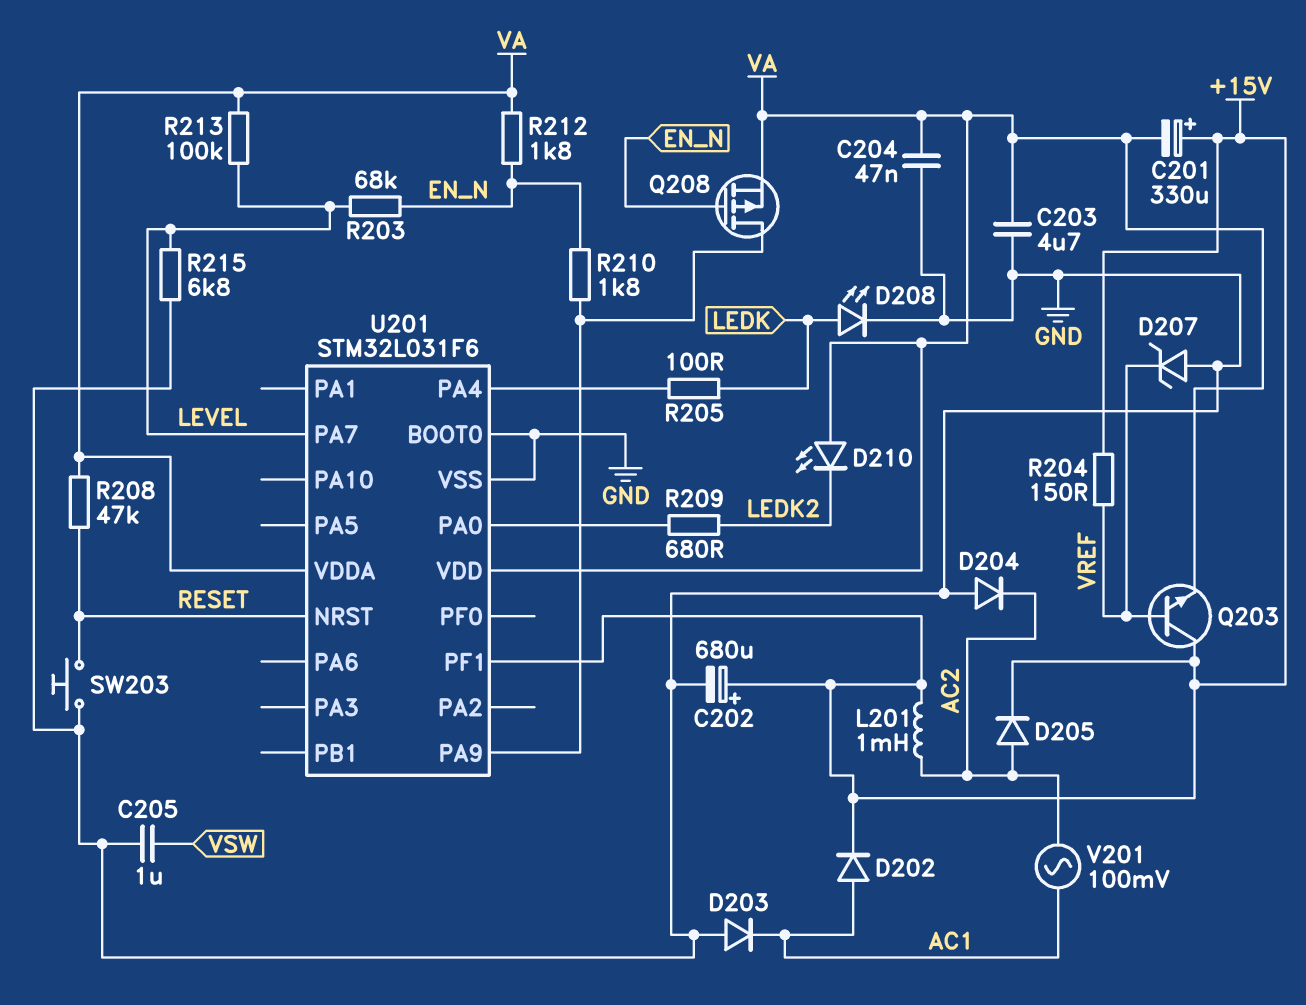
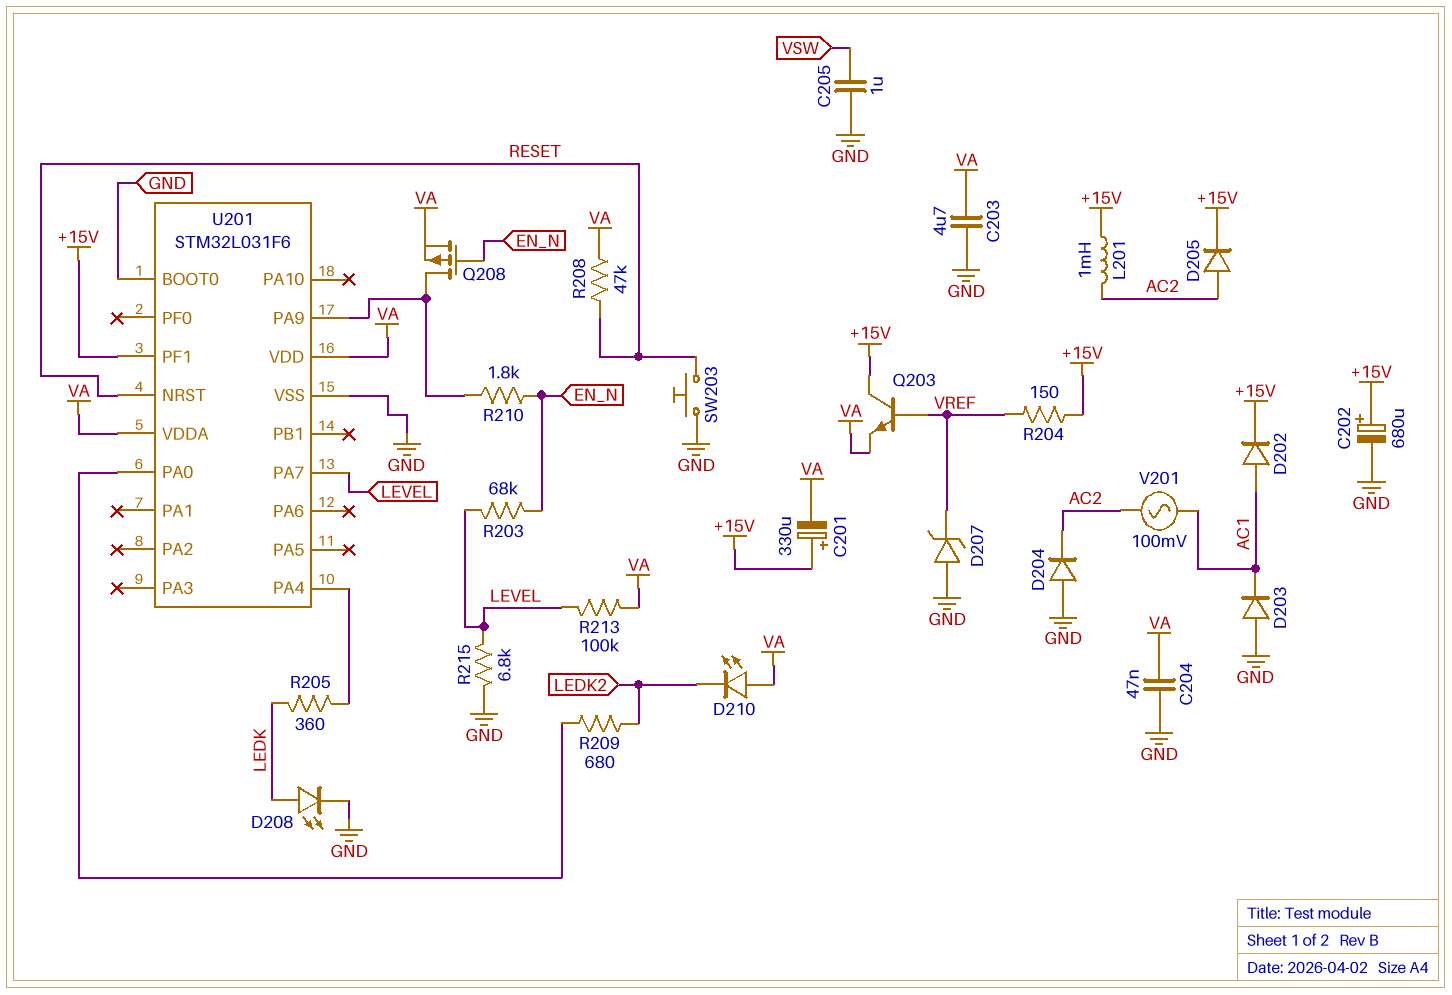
R205: 100 (LEDK, U201/PA4) -> 360 (LEDK, U201/PA4)
R212: 1.8k (EN_N, VA) -> none

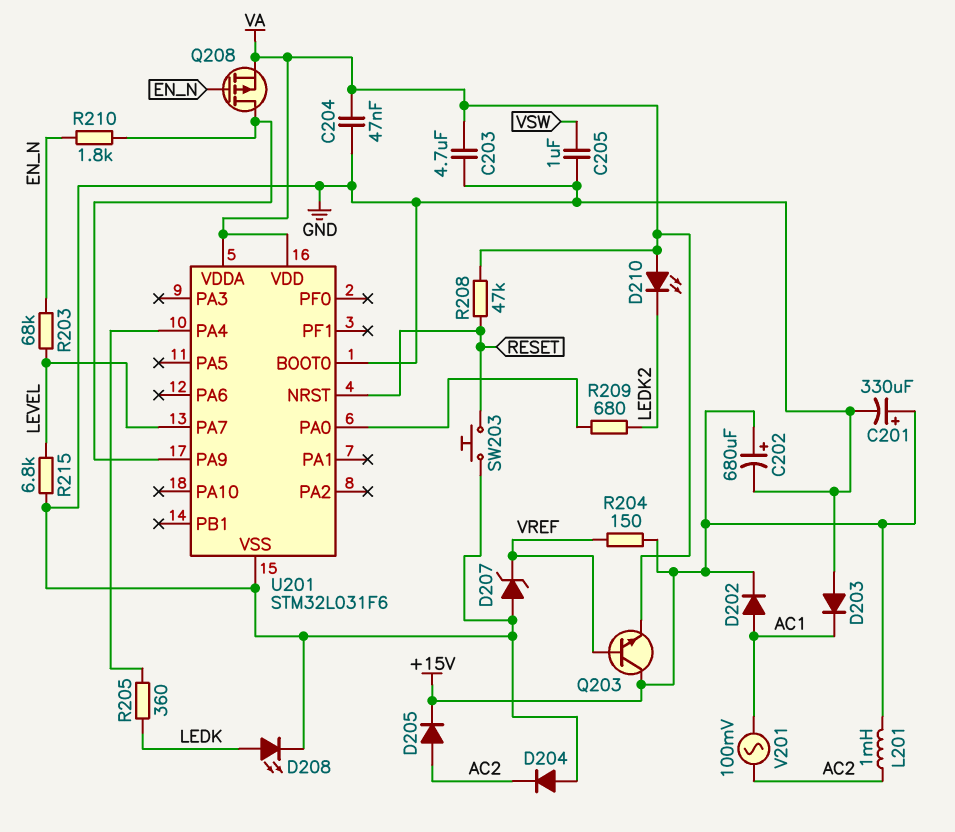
C201: 330uF (plus +15V, minus VA) -> 330uF (plus +15V, minus GND)
R213: 100k (LEVEL, VA) -> none
U201 pin PF1: +15V -> none

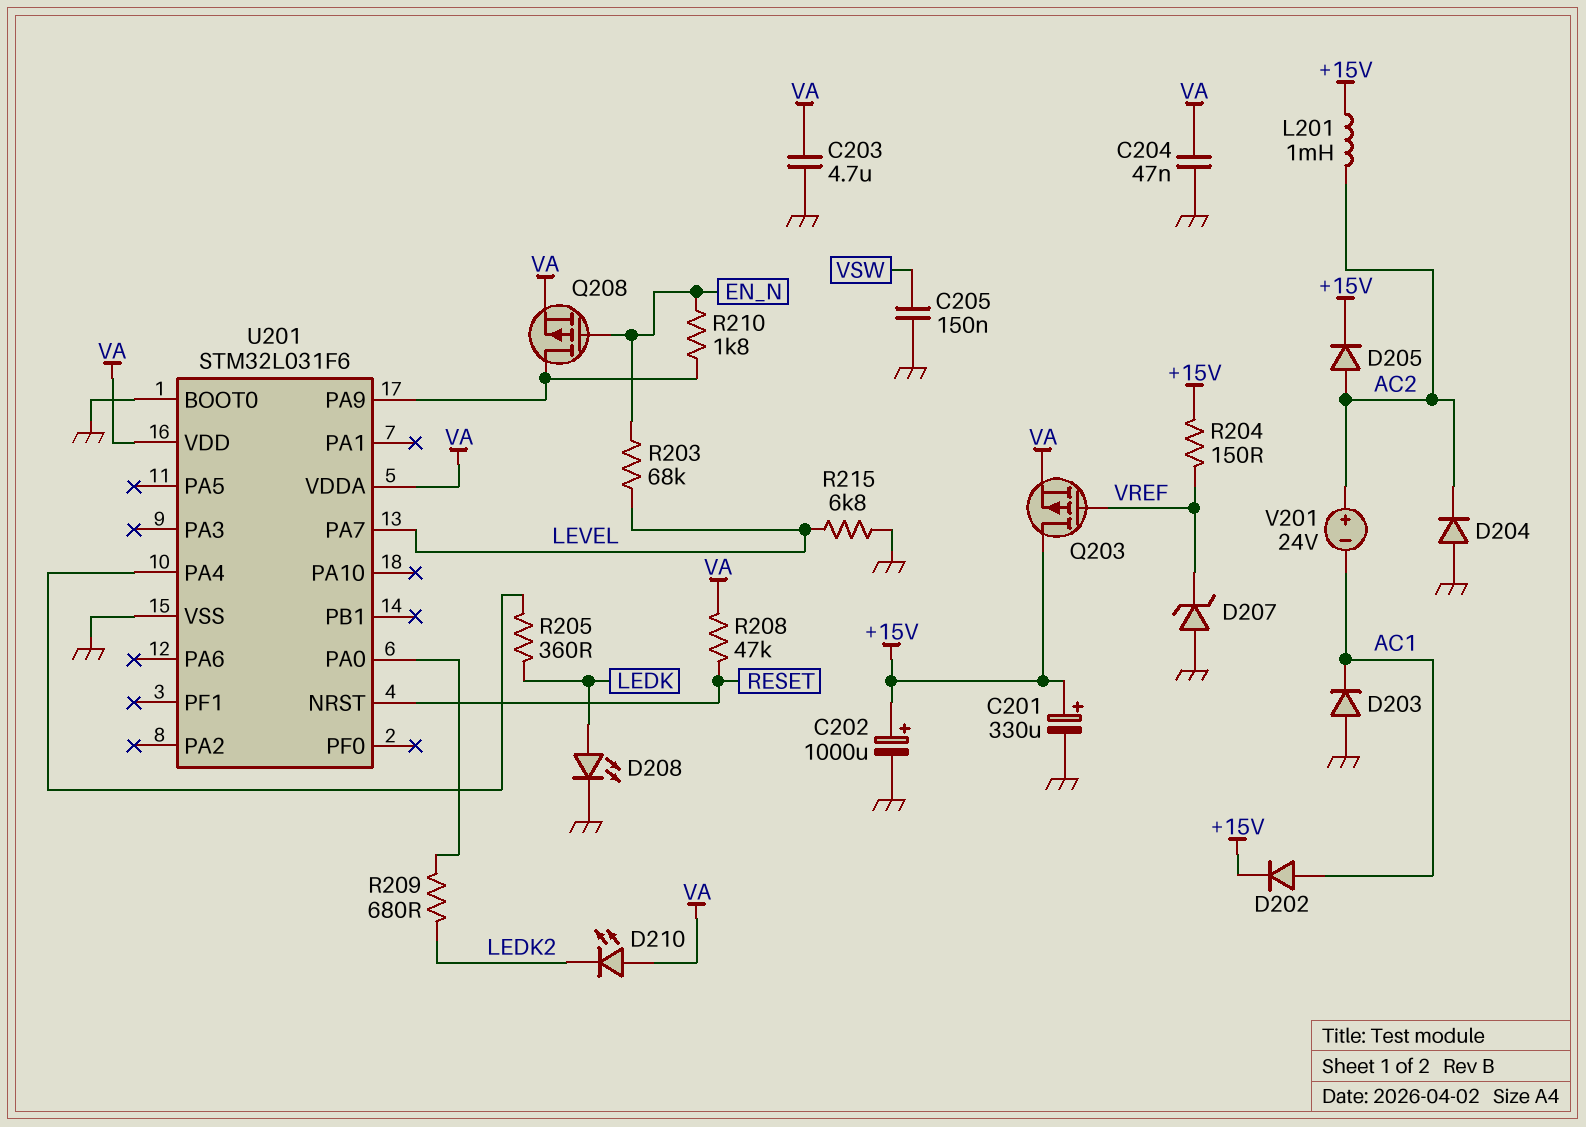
C202: 680uF (plus +15V, minus GND) -> 1000uF (plus +15V, minus GND)
C205: 1uF (GND, VSW) -> 150nF (GND, VSW)
Q203: NPN (B VREF, C +15V, E VA) -> PMOS (G VREF, D +15V, S VA)
SW203: button (GND, RESET) -> none
V201: AC 100mV (AC1, AC2) -> 24V (plus AC2, minus AC1)

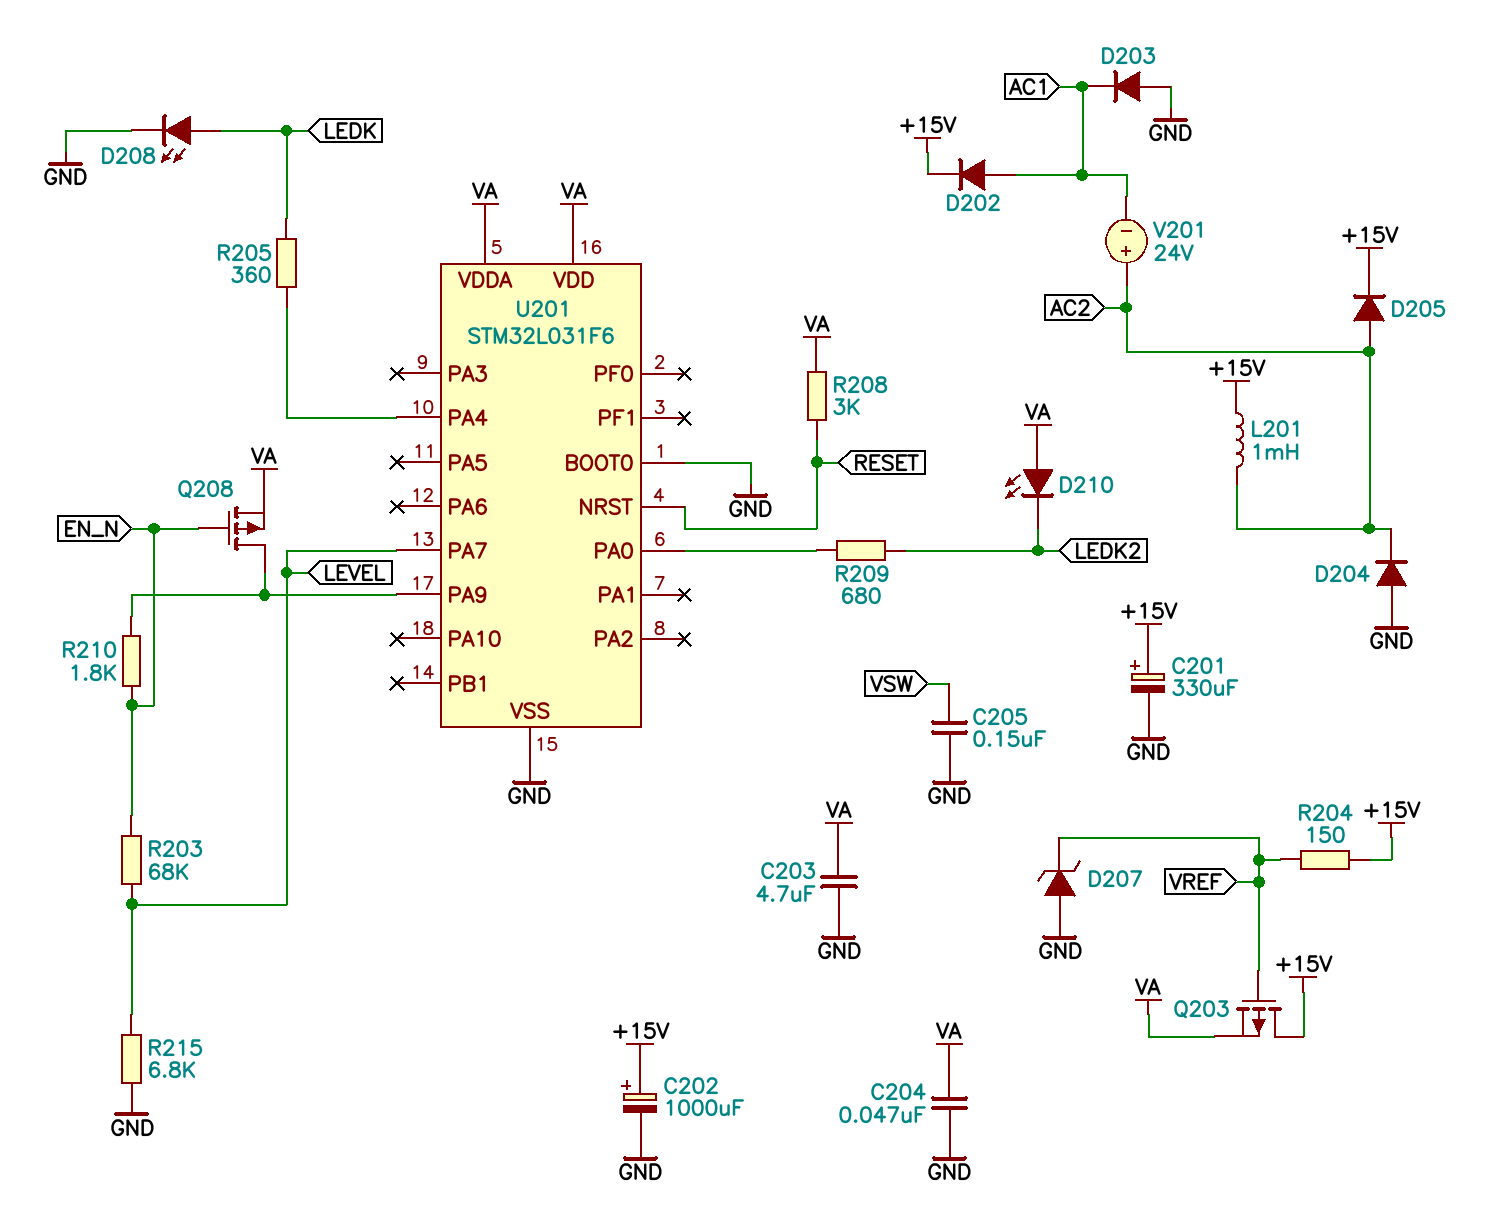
R208: 47k (RESET, VA) -> 3k (RESET, VA)

